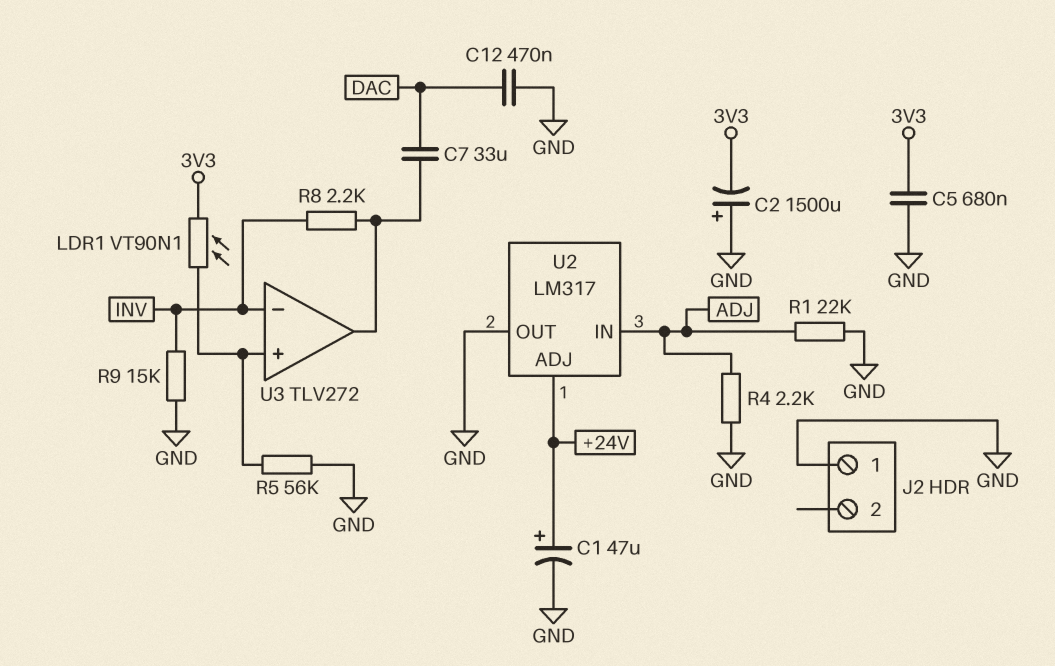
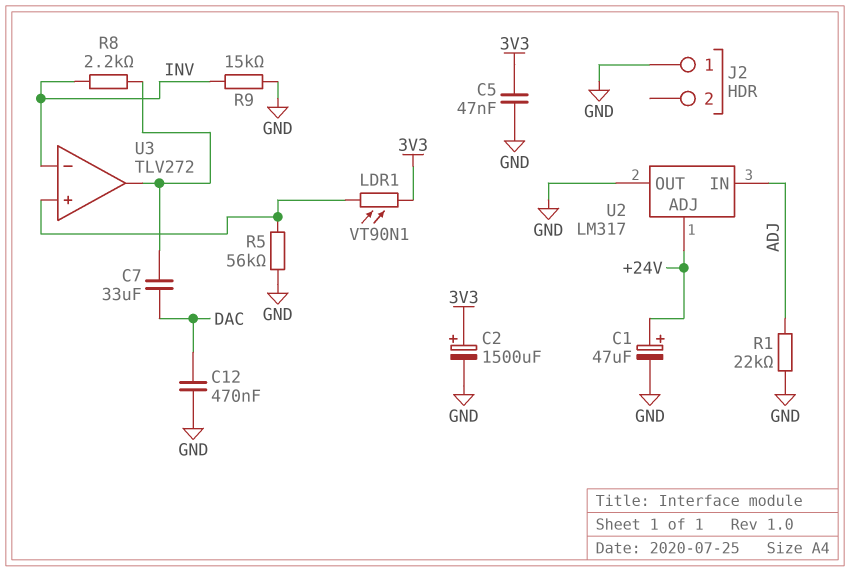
C2: 1500uF (plus GND, minus 3V3) -> 1500uF (plus 3V3, minus GND)
C5: 680nF (3V3, GND) -> 47nF (3V3, GND)
R4: 2.2k (ADJ, GND) -> none

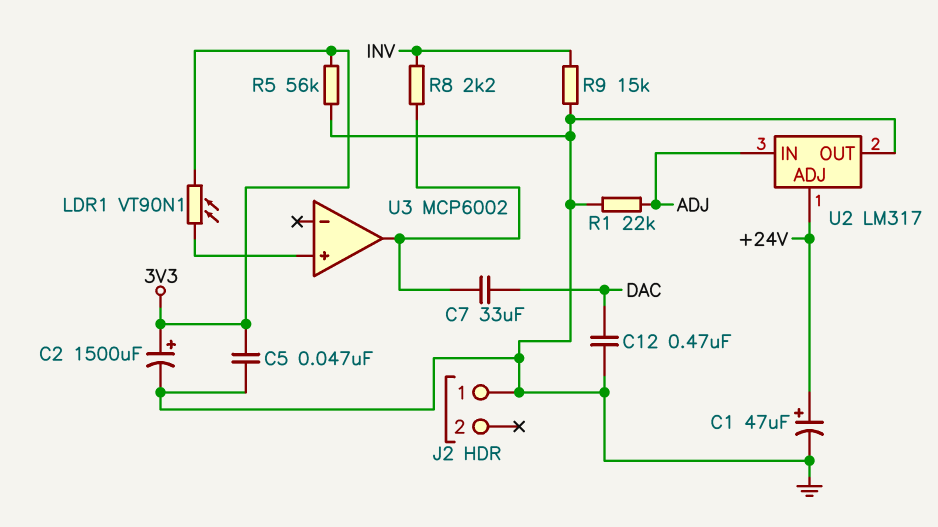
R5: 56k (GND, U3/in+) -> 56k (3V3, GND)
U3: TLV272 -> MCP6002
U3 pin in-: INV -> none

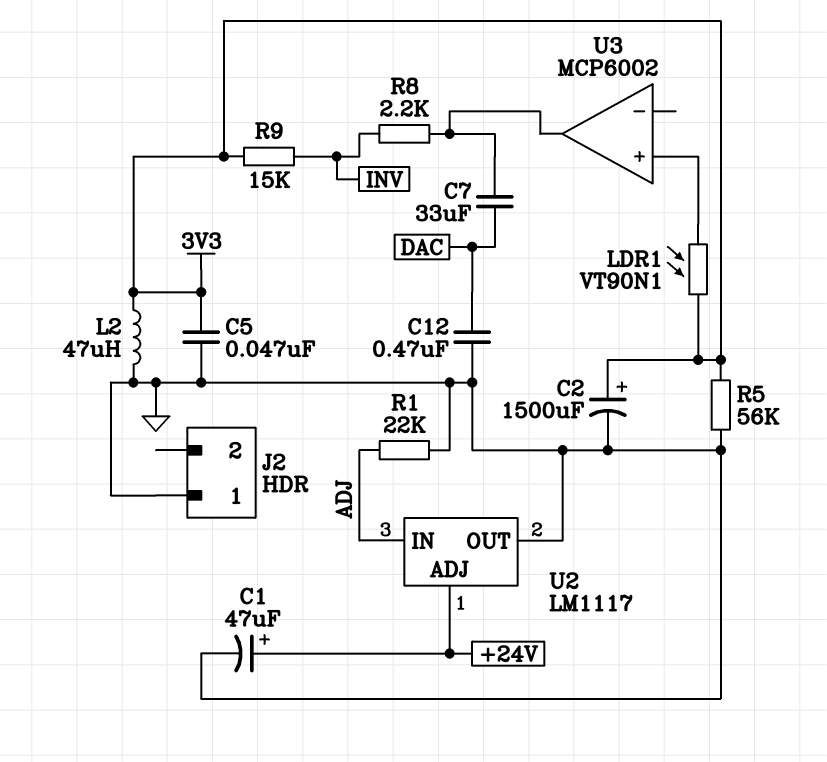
L2: none -> 47uH (3V3, GND)
R9: 15k (GND, INV) -> 15k (3V3, INV)
U2: LM317 -> LM1117

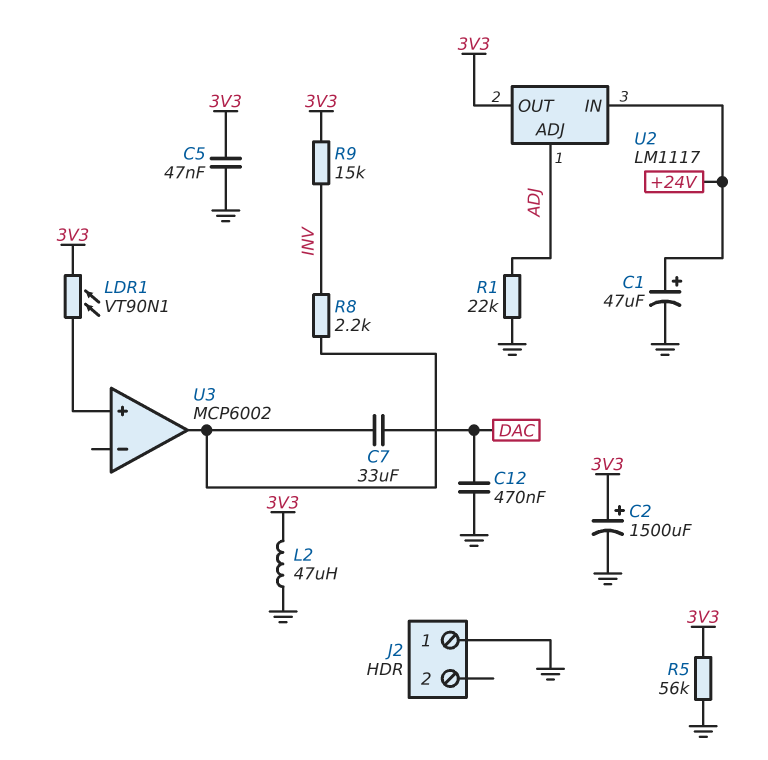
U2 pin ADJ: +24V -> ADJ
U2 pin IN: ADJ -> +24V
U2 pin OUT: GND -> 3V3

